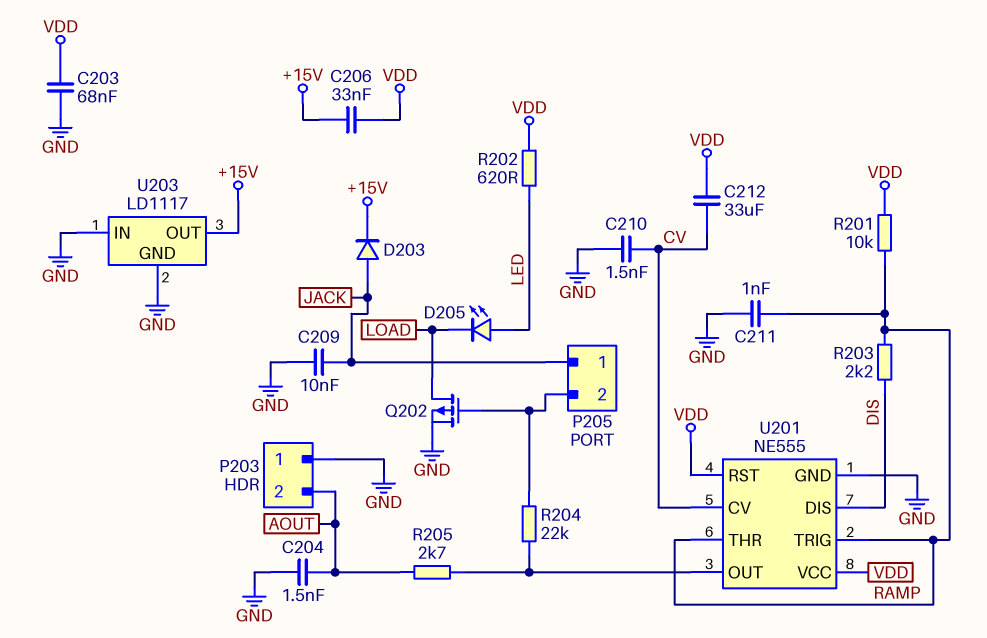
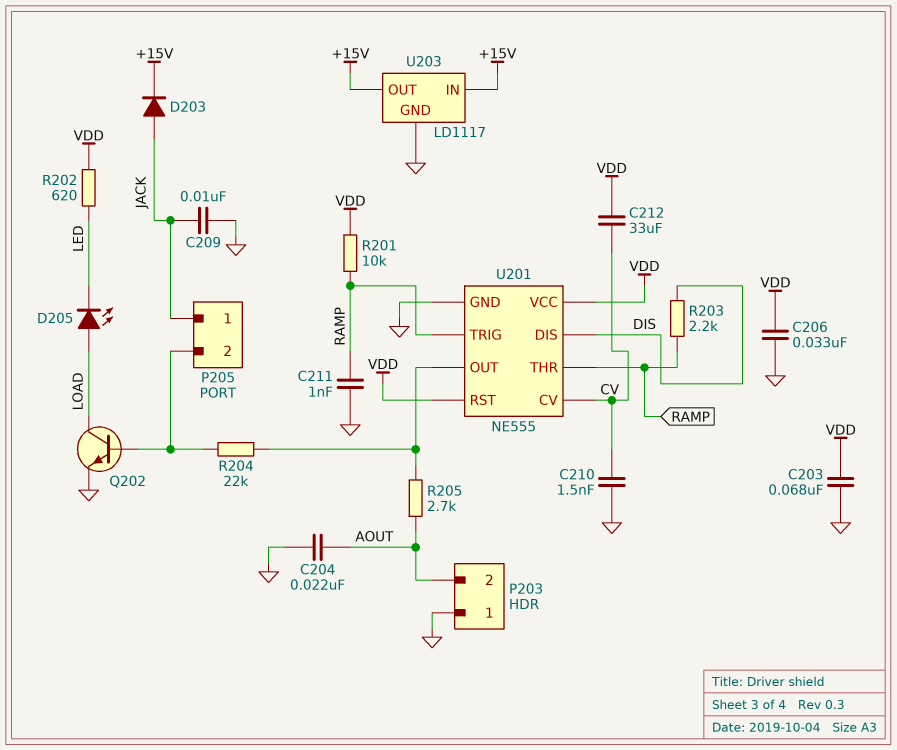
C204: 1.5nF (AOUT, GND) -> 22nF (AOUT, GND)
C206: 33nF (+15V, VDD) -> 33nF (GND, VDD)
D205: LED (A LED, K LOAD) -> LED (A LOAD, K LED)
Q202: PMOS (G P205/2, D LOAD, S GND) -> NPN (B P205/2, C LOAD, E GND)
U203 pin IN: GND -> +15V

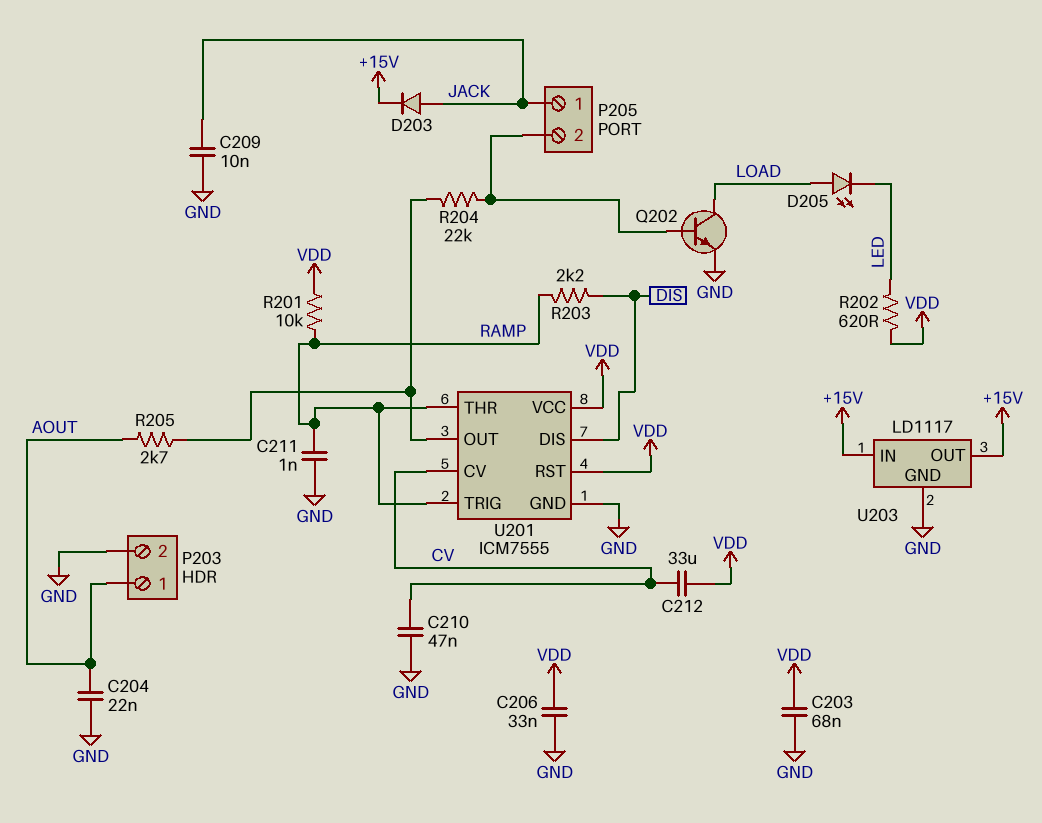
C210: 1.5nF (CV, GND) -> 47nF (CV, GND)
P203 pin 1: GND -> AOUT
P203 pin 2: AOUT -> GND
U201: NE555 -> ICM7555

